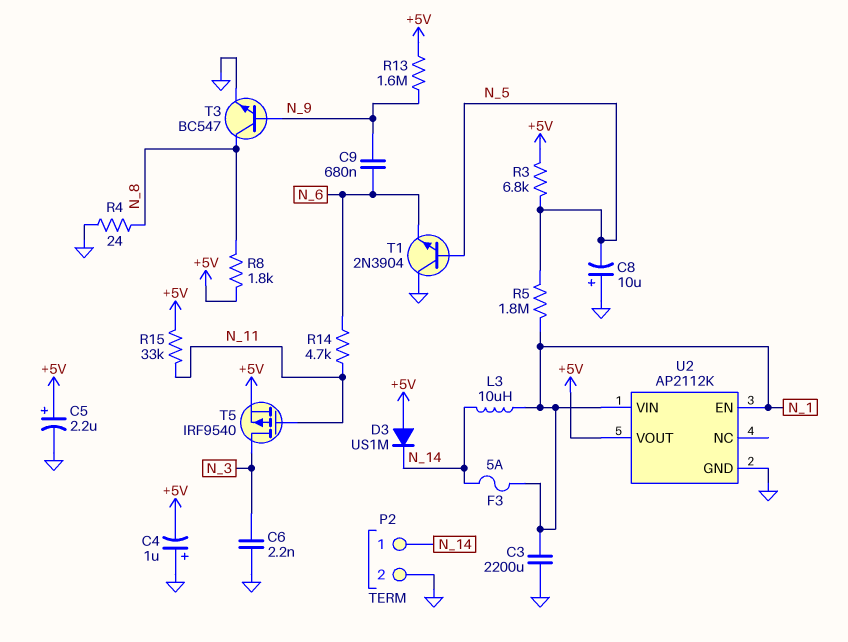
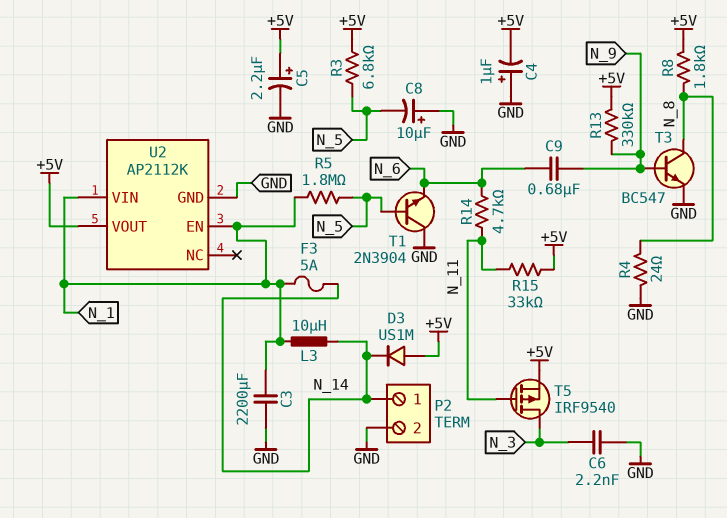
R13: 1.6M (+5V, N_9) -> 330k (+5V, N_9)

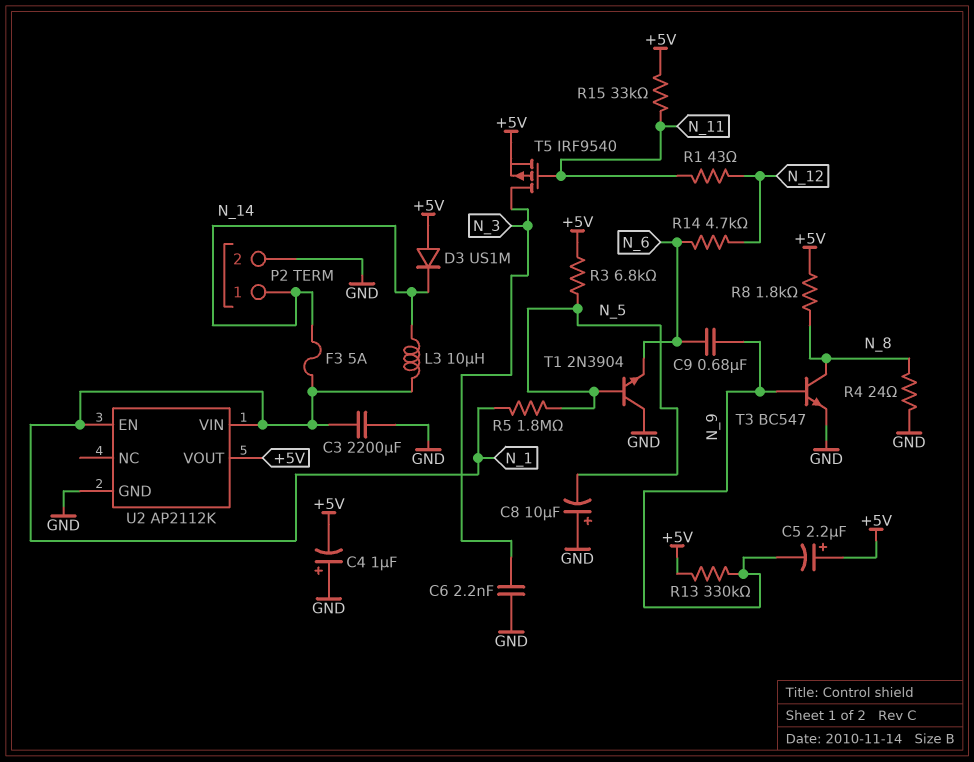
C5: 2.2uF (plus +5V, minus GND) -> 2.2uF (plus +5V, minus N_9)
R1: none -> 43 (N_11, N_12)
R14: 4.7k (N_6, N_11) -> 4.7k (N_6, N_12)

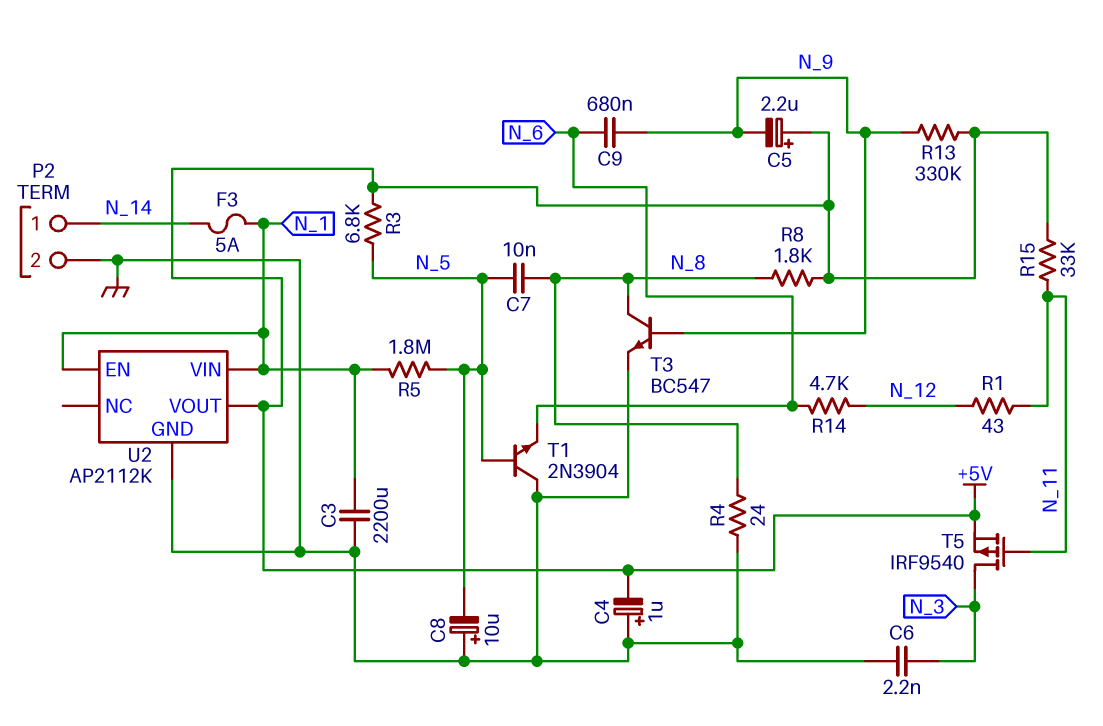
C7: none -> 10nF (N_5, N_8)
D3: diode US1M (A +5V, K N_14) -> none
L3: 10uH (N_1, N_14) -> none

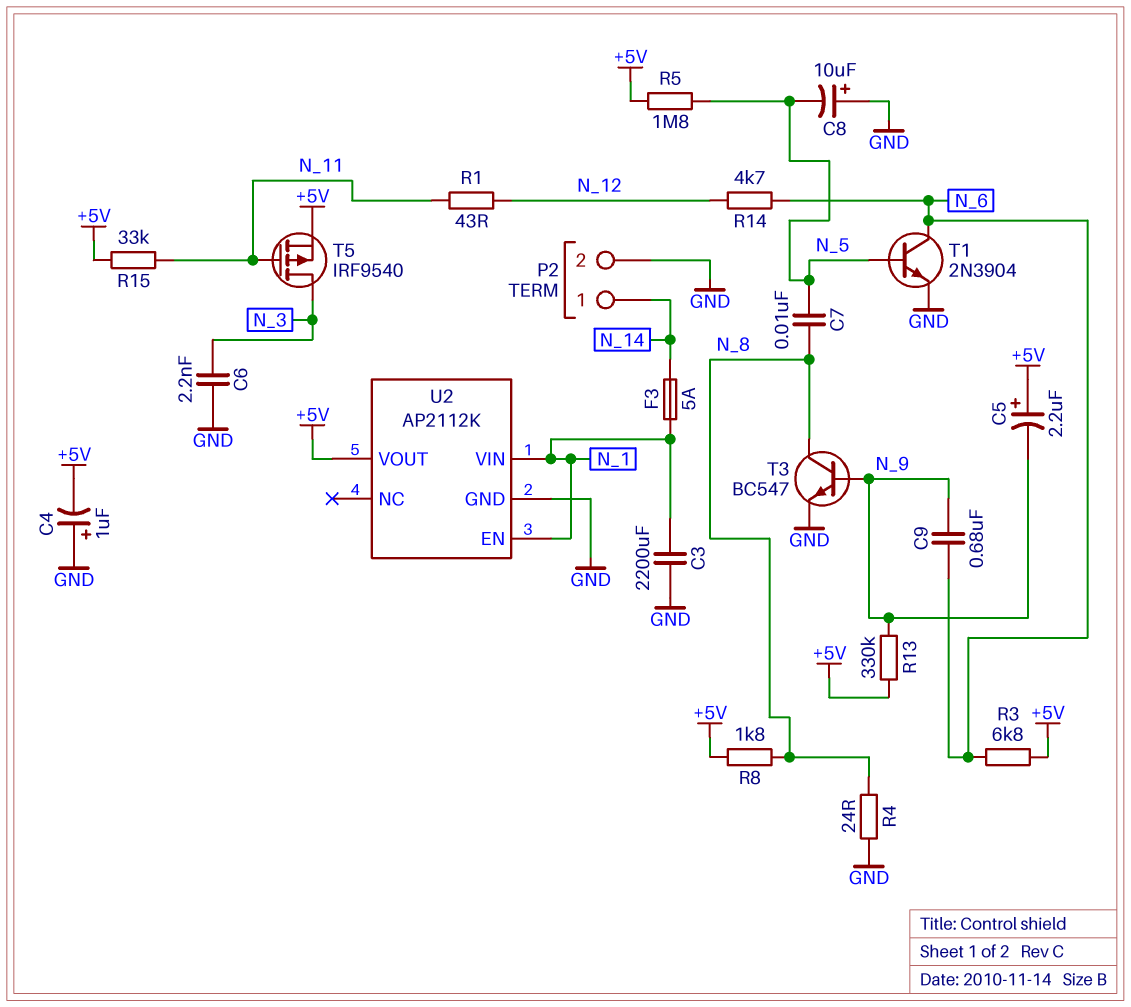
R3: 6.8k (+5V, N_5) -> 6.8k (+5V, N_6)
R5: 1.8M (N_1, N_5) -> 1.8M (+5V, N_5)
T1: NPN 2N3904 (B N_5, C GND, E N_6) -> NPN 2N3904 (B N_5, C N_6, E GND)

